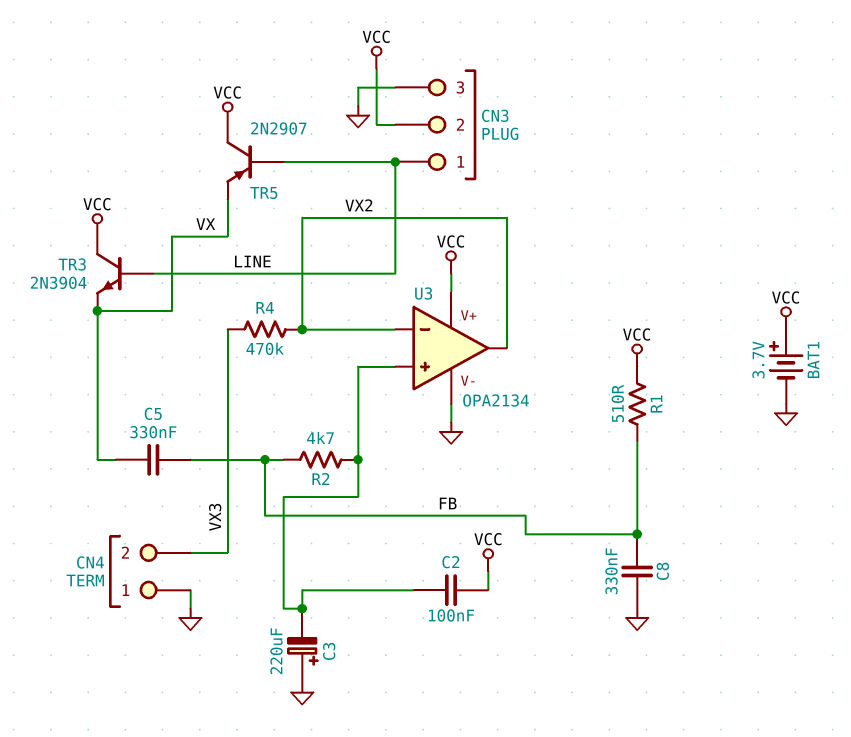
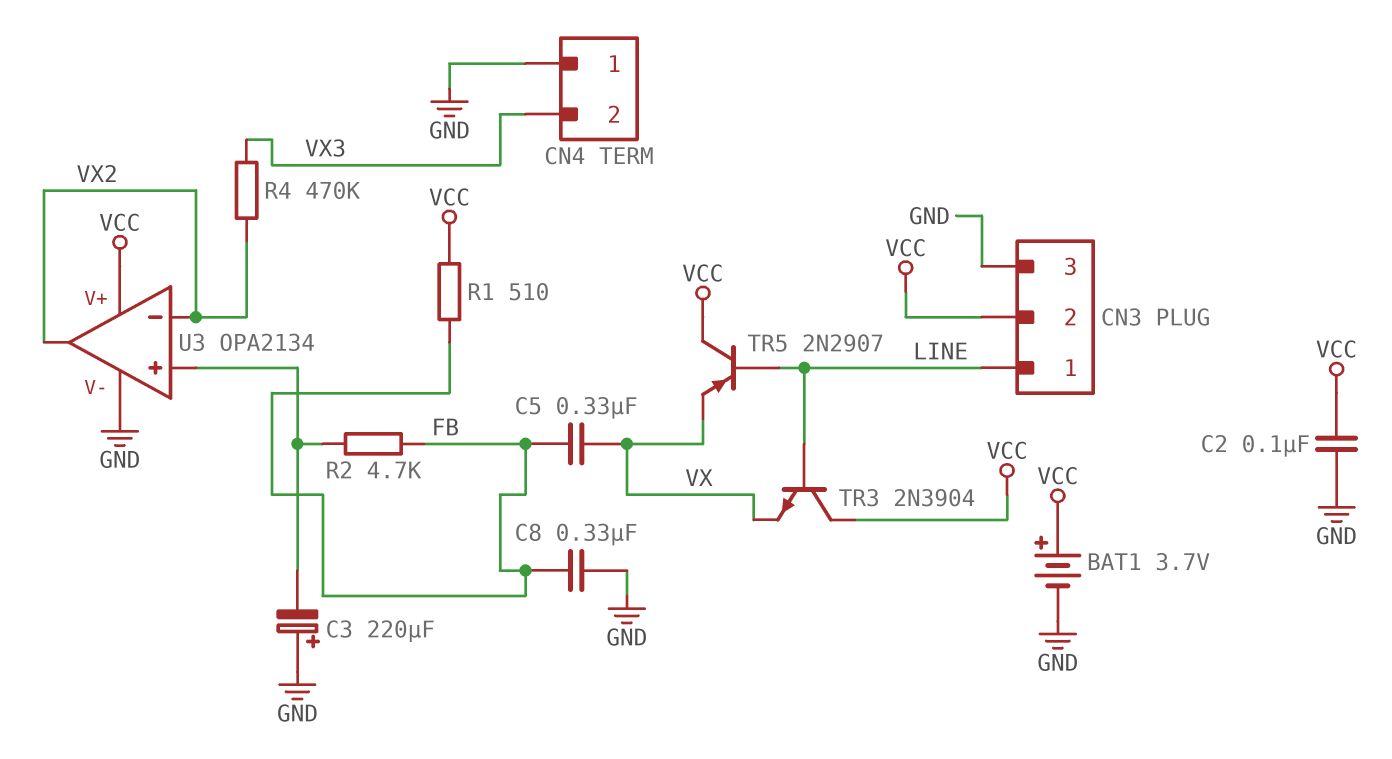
C2: 100nF (U3/in+, VCC) -> 100nF (GND, VCC)

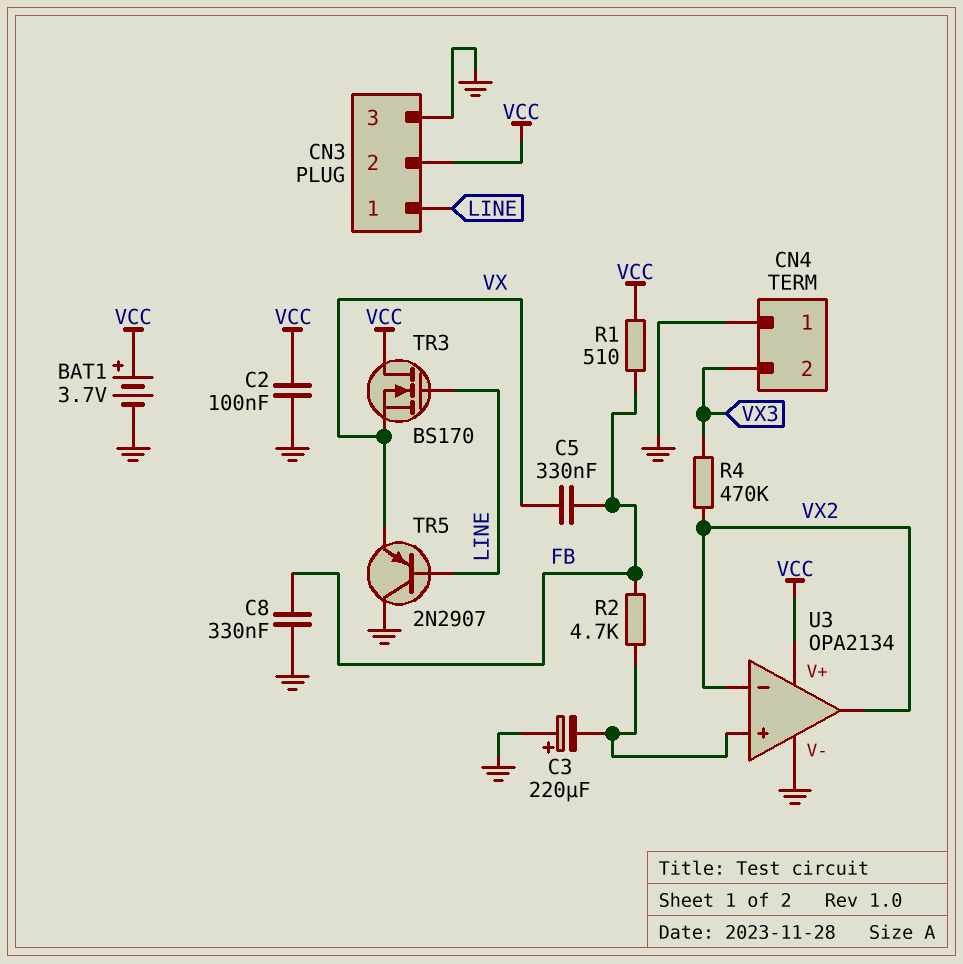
TR3: NPN 2N3904 (B LINE, C VCC, E VX) -> NMOS BS170 (G LINE, D VCC, S VX)
TR5: PNP 2N2907 (B LINE, C VCC, E VX) -> PNP 2N2907 (B LINE, C GND, E VX)

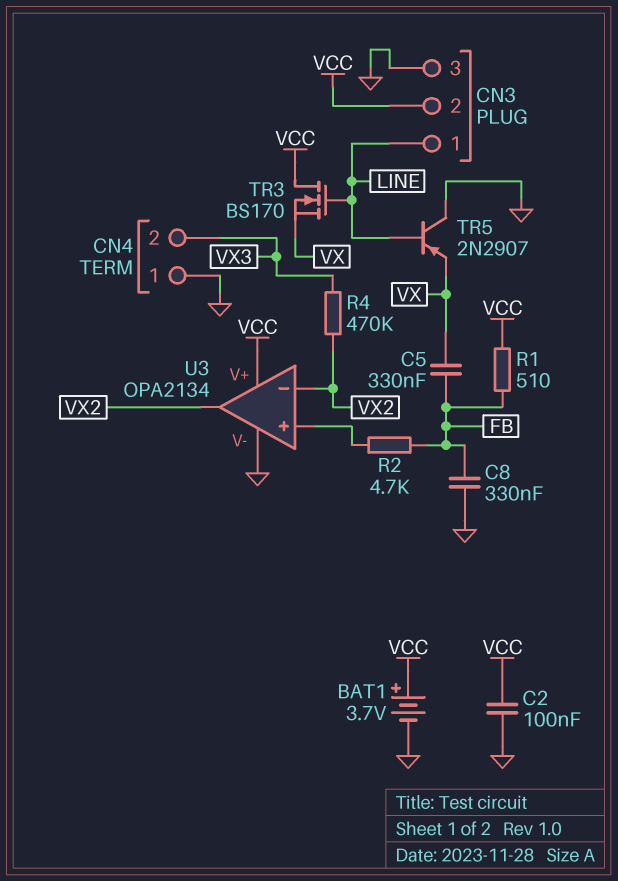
C3: 220uF (plus GND, minus U3/in+) -> none

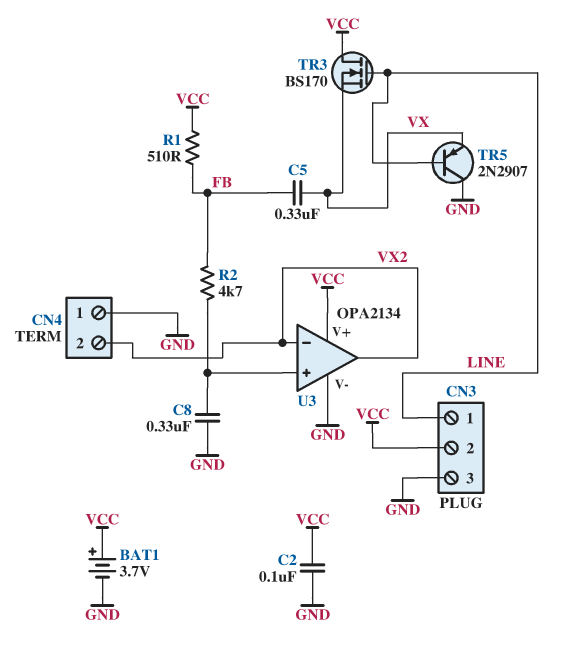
C8: 330nF (FB, GND) -> 330nF (GND, U3/in+)
CN4 pin 2: VX3 -> VX2
R4: 470k (VX2, VX3) -> none

